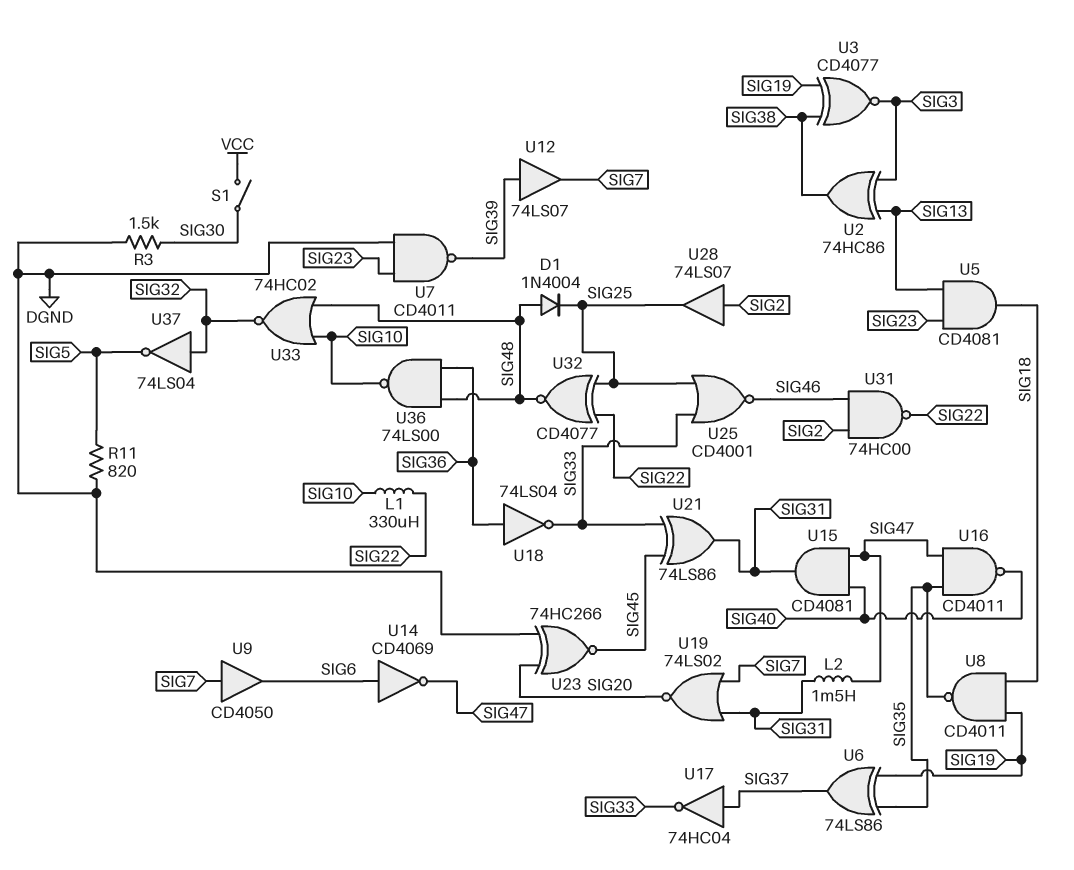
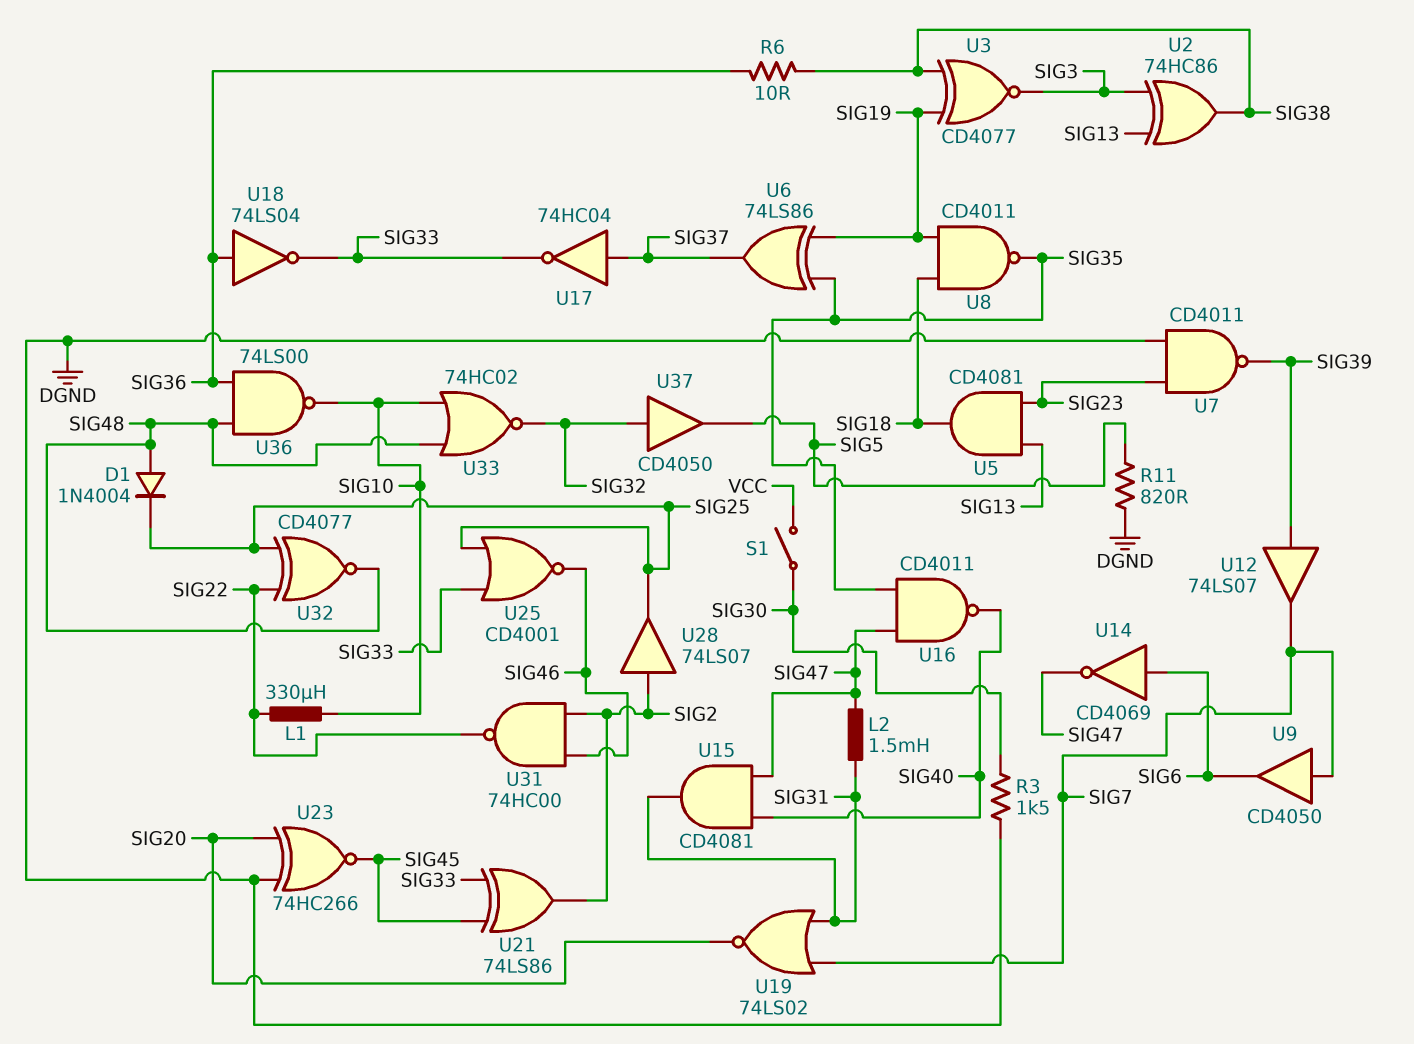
R6: none -> 10 (SIG36, SIG38)
U21: XOR 74LS86 (in SIG33, in SIG45, out SIG31) -> XOR 74LS86 (in SIG33, in SIG45, out SIG2)
U37: NOT 74LS04 (in SIG32, out SIG5) -> buffer CD4050 (in SIG32, out SIG5)

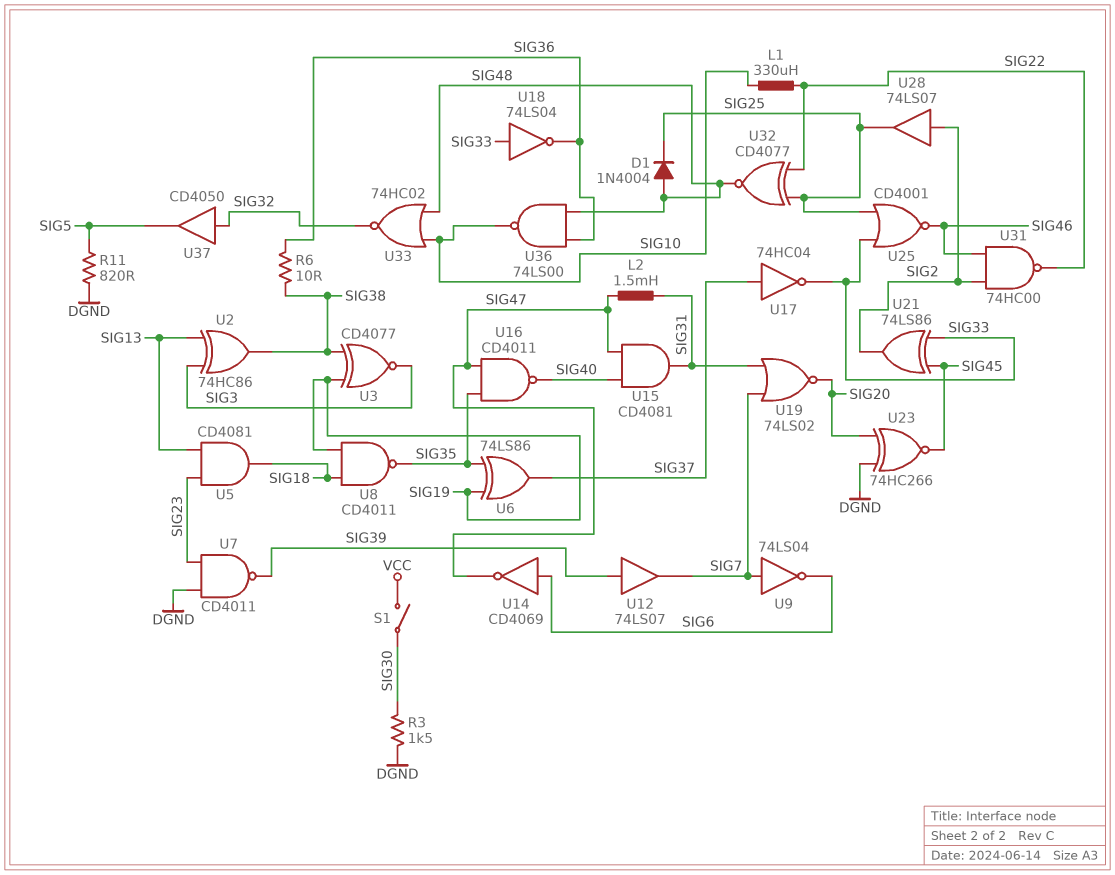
U9: buffer CD4050 (in SIG7, out SIG6) -> NOT 74LS04 (in SIG7, out SIG6)
U18: NOT 74LS04 (in SIG36, out SIG33) -> NOT 74LS04 (in SIG33, out SIG36)

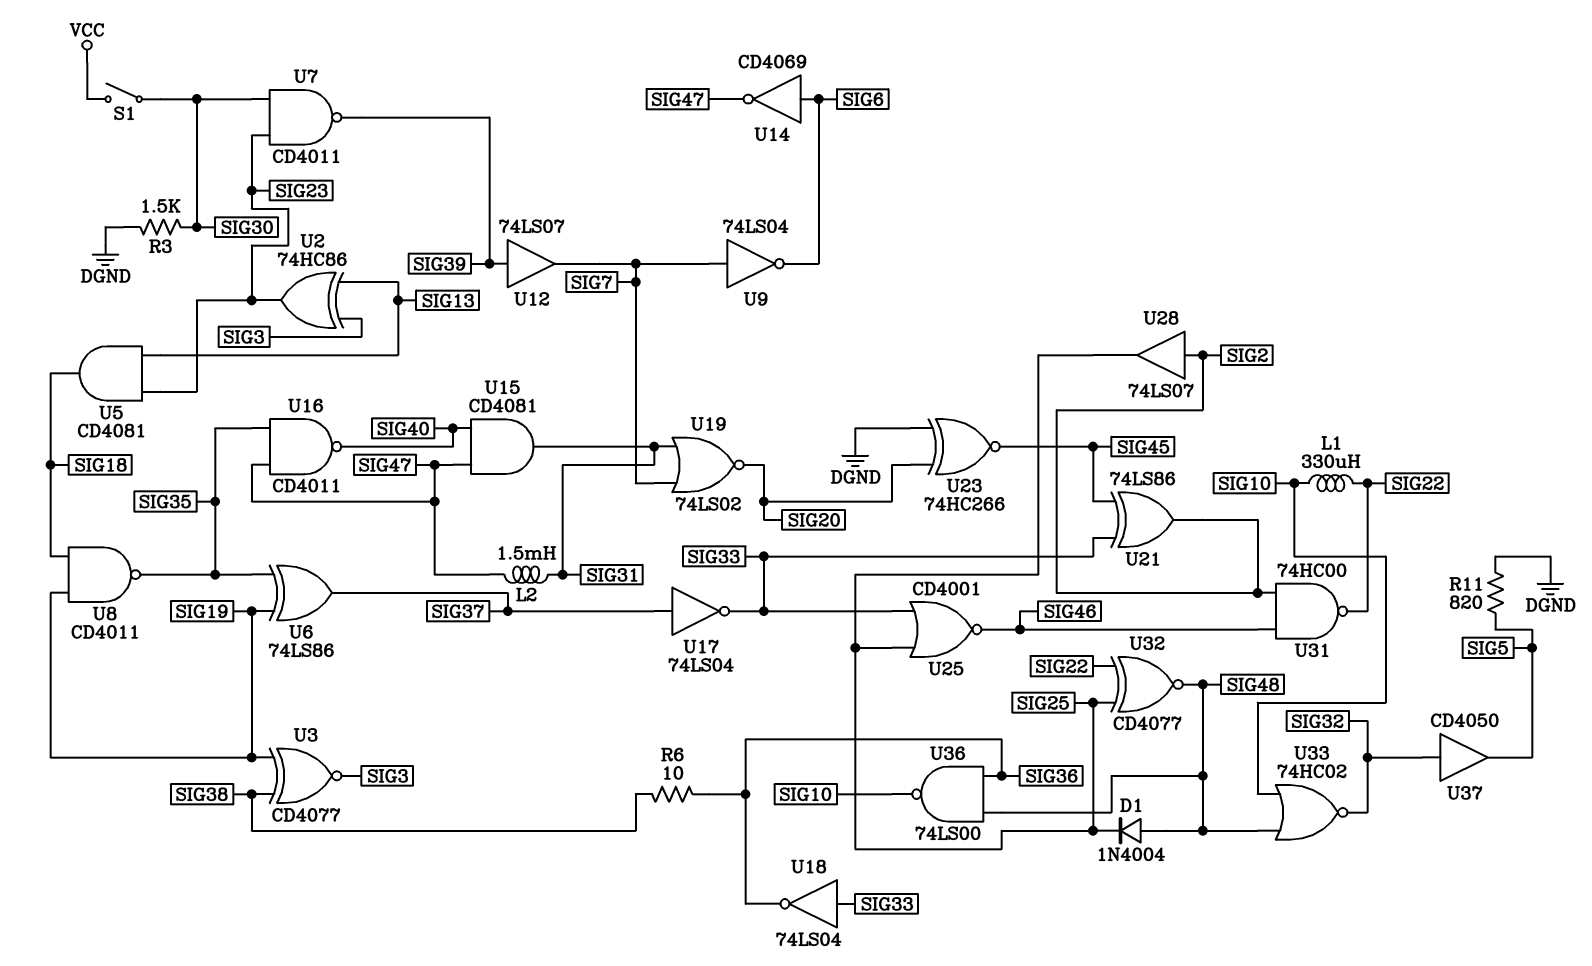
U2: XOR 74HC86 (in SIG3, in SIG13, out SIG38) -> XOR 74HC86 (in SIG3, in SIG13, out SIG23)
U7: NAND CD4011 (in DGND, in SIG23, out SIG39) -> NAND CD4011 (in SIG23, in SIG30, out SIG39)
U17: NOT 74HC04 (in SIG37, out SIG33) -> NOT 74LS04 (in SIG37, out SIG33)

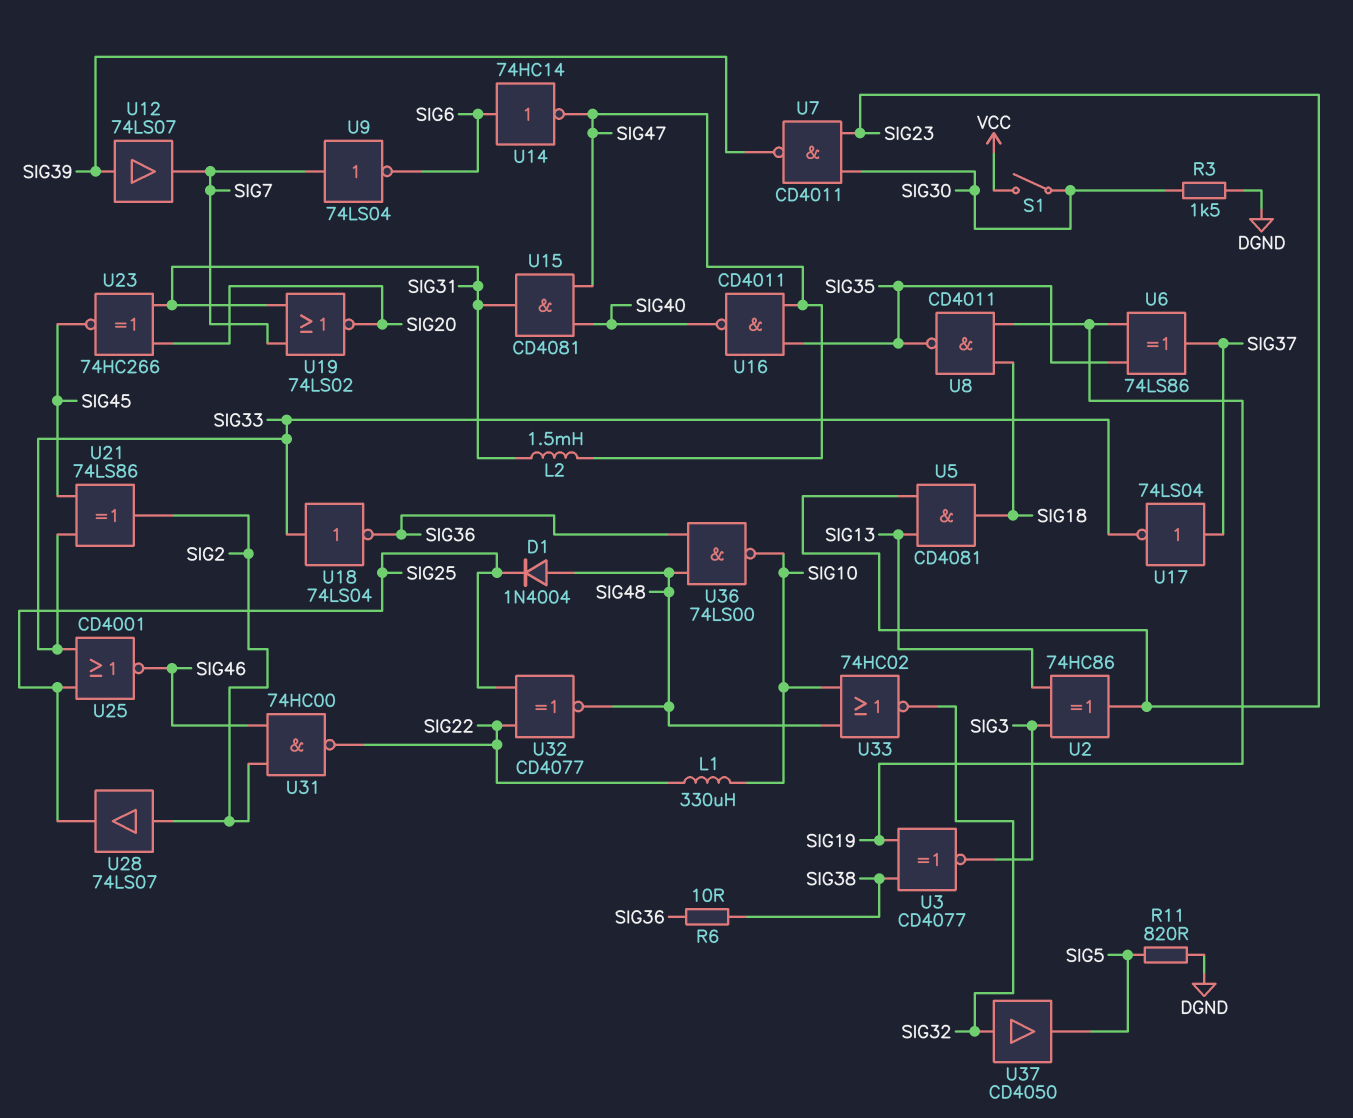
U14: NOT CD4069 (in SIG6, out SIG47) -> NOT 74HC14 (in SIG6, out SIG47)
U23: XNOR 74HC266 (in DGND, in SIG20, out SIG45) -> XNOR 74HC266 (in SIG20, in SIG31, out SIG45)

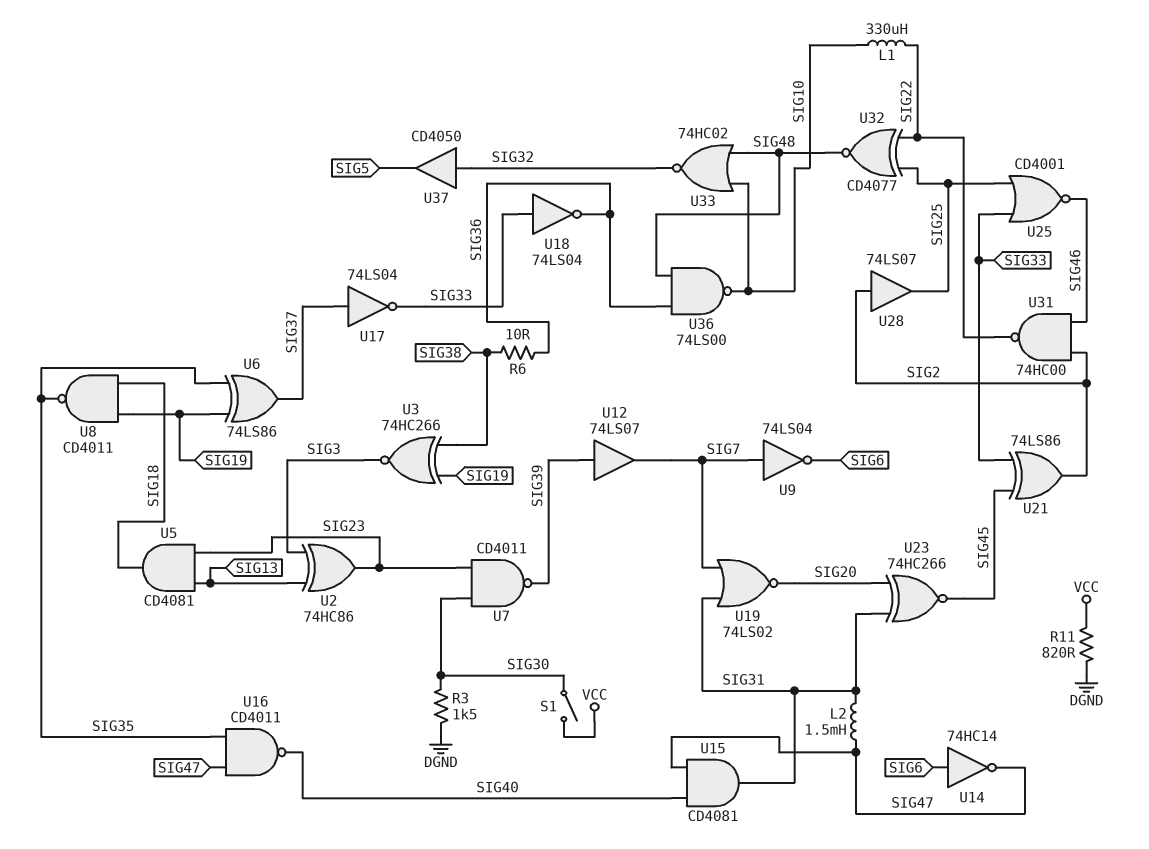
D1: diode 1N4004 (A SIG48, K SIG25) -> none
R11: 820 (DGND, SIG5) -> 820 (DGND, VCC)
U3: XNOR CD4077 (in SIG19, in SIG38, out SIG3) -> XNOR 74HC266 (in SIG19, in SIG38, out SIG3)

